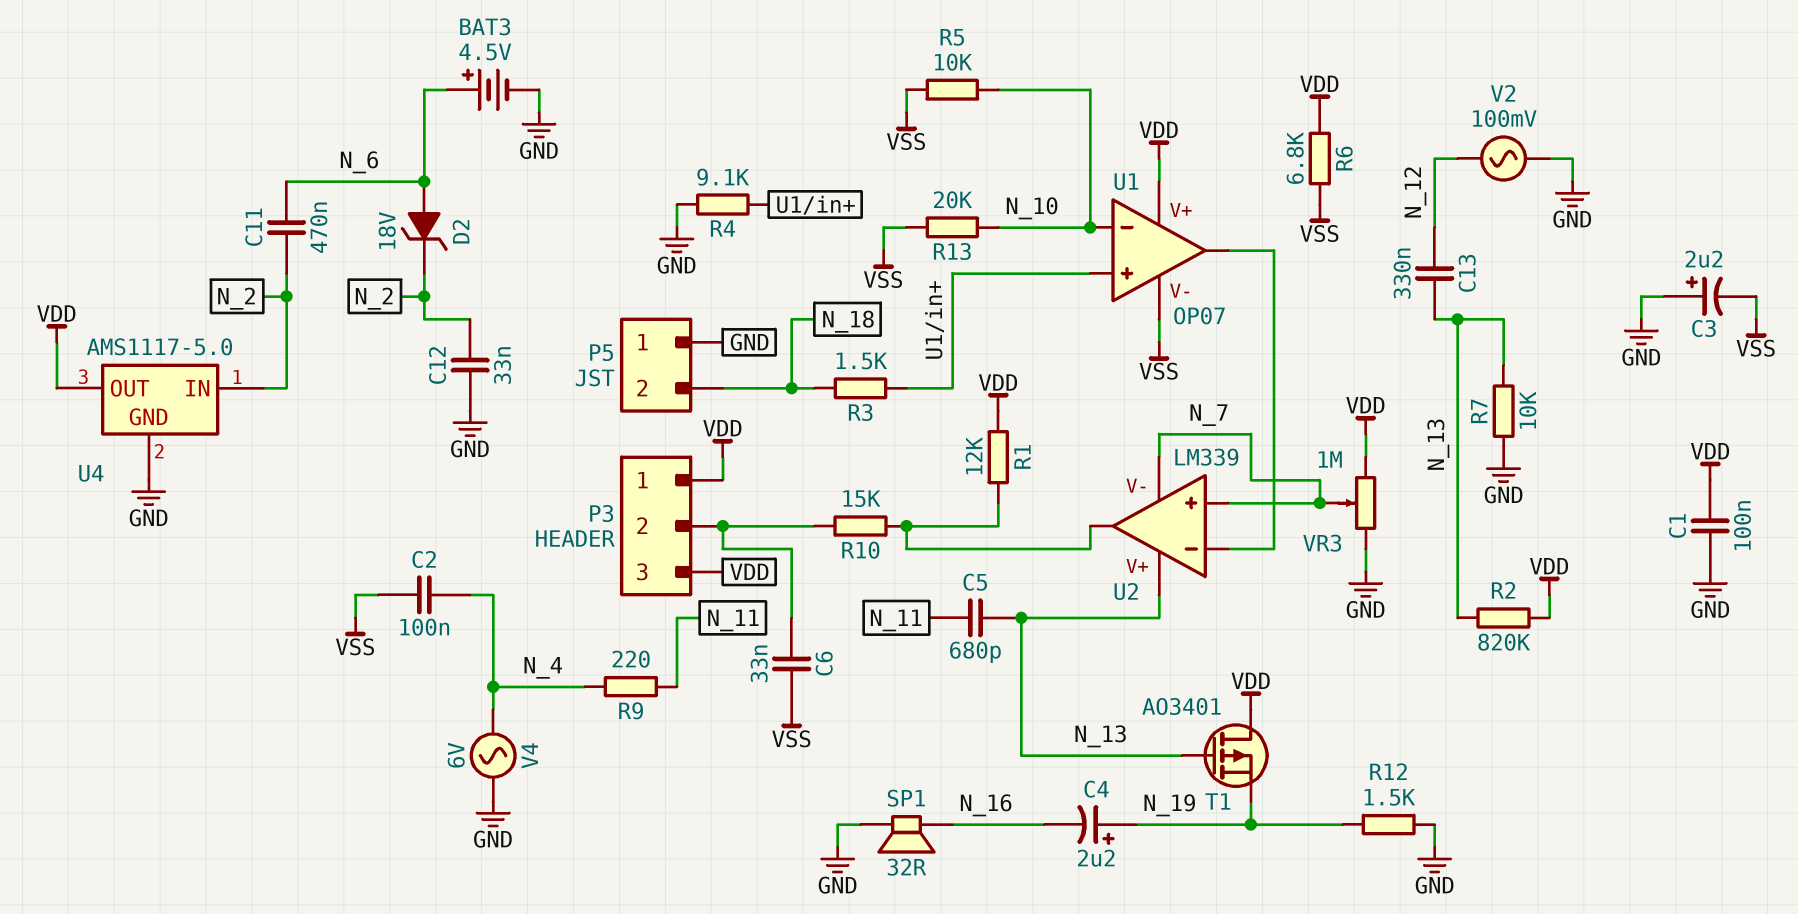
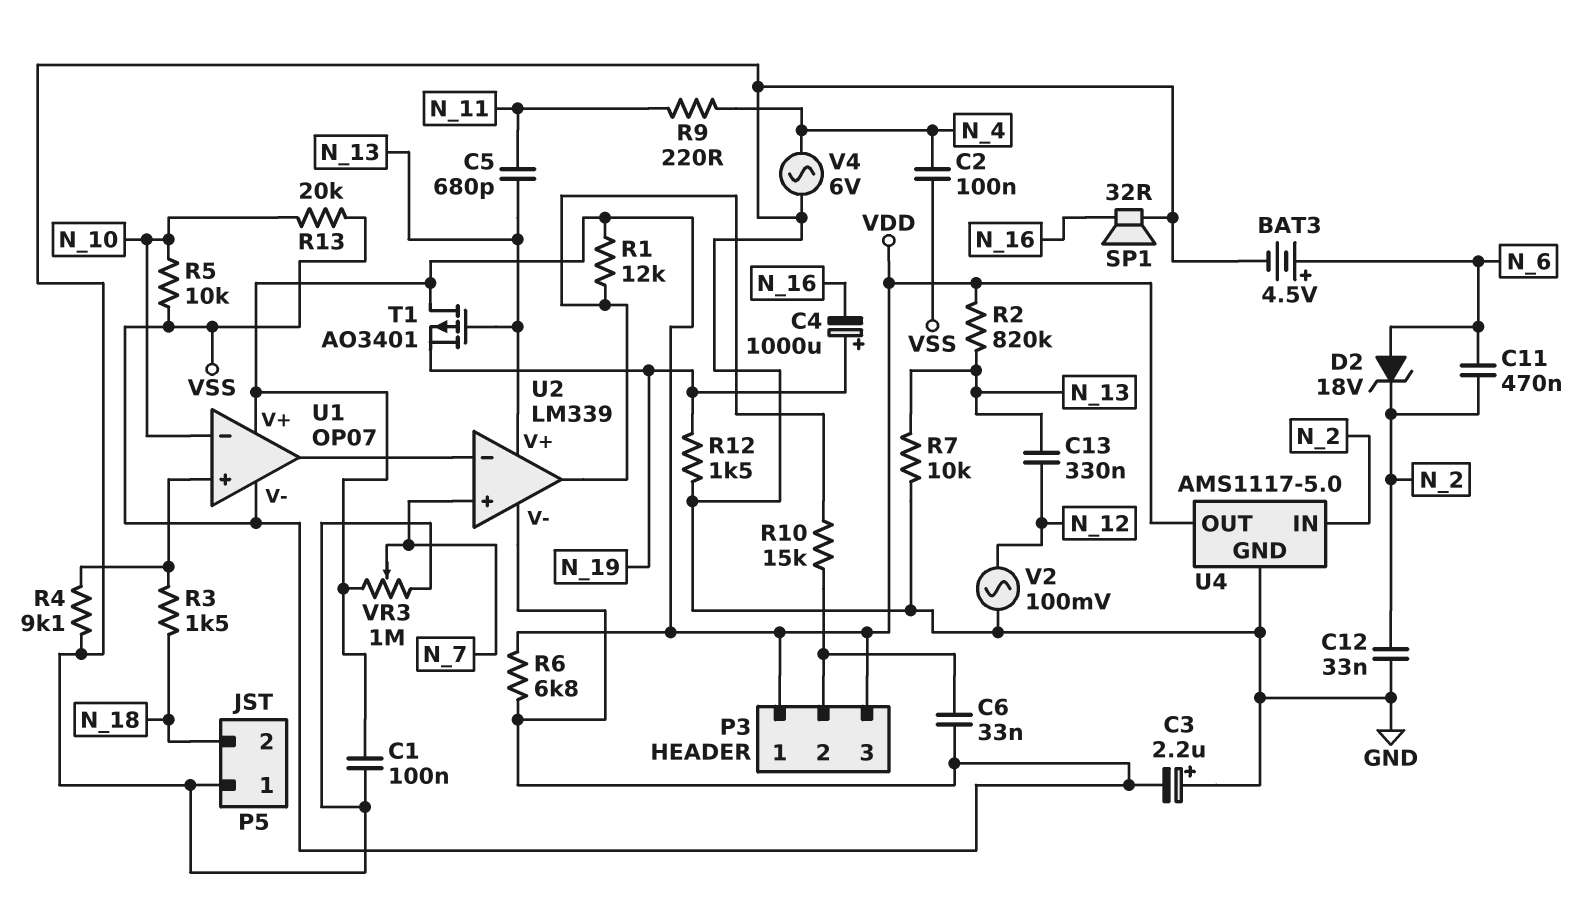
C4: 2.2uF (plus N_19, minus N_16) -> 1000uF (plus N_19, minus N_16)
U2 pin V-: N_7 -> VSS

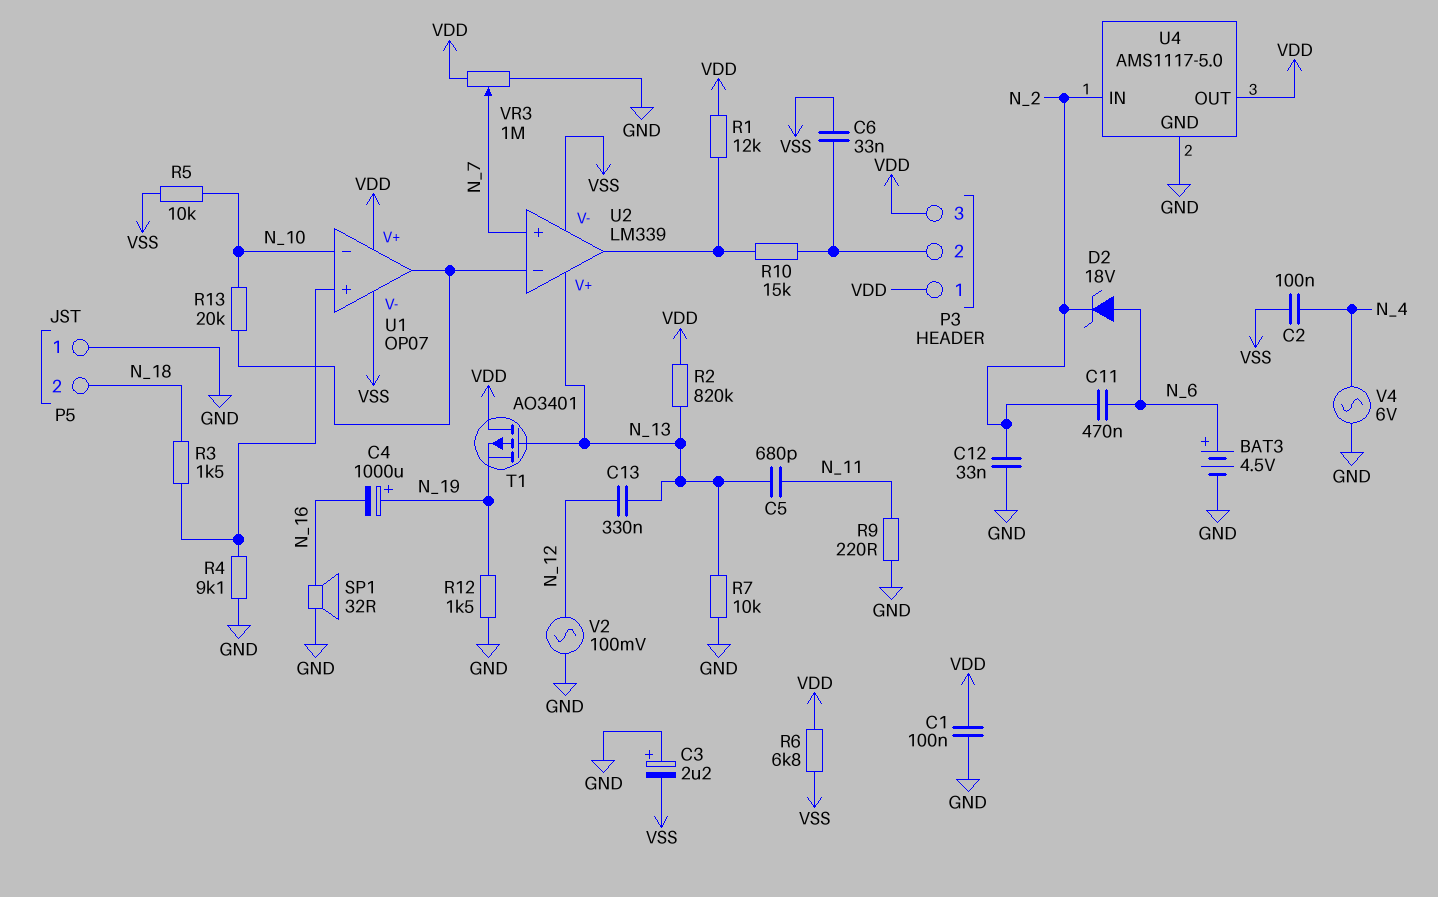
R9: 220 (N_4, N_11) -> 220 (GND, N_11)
R13: 20k (N_10, VSS) -> 20k (N_10, U1/out)

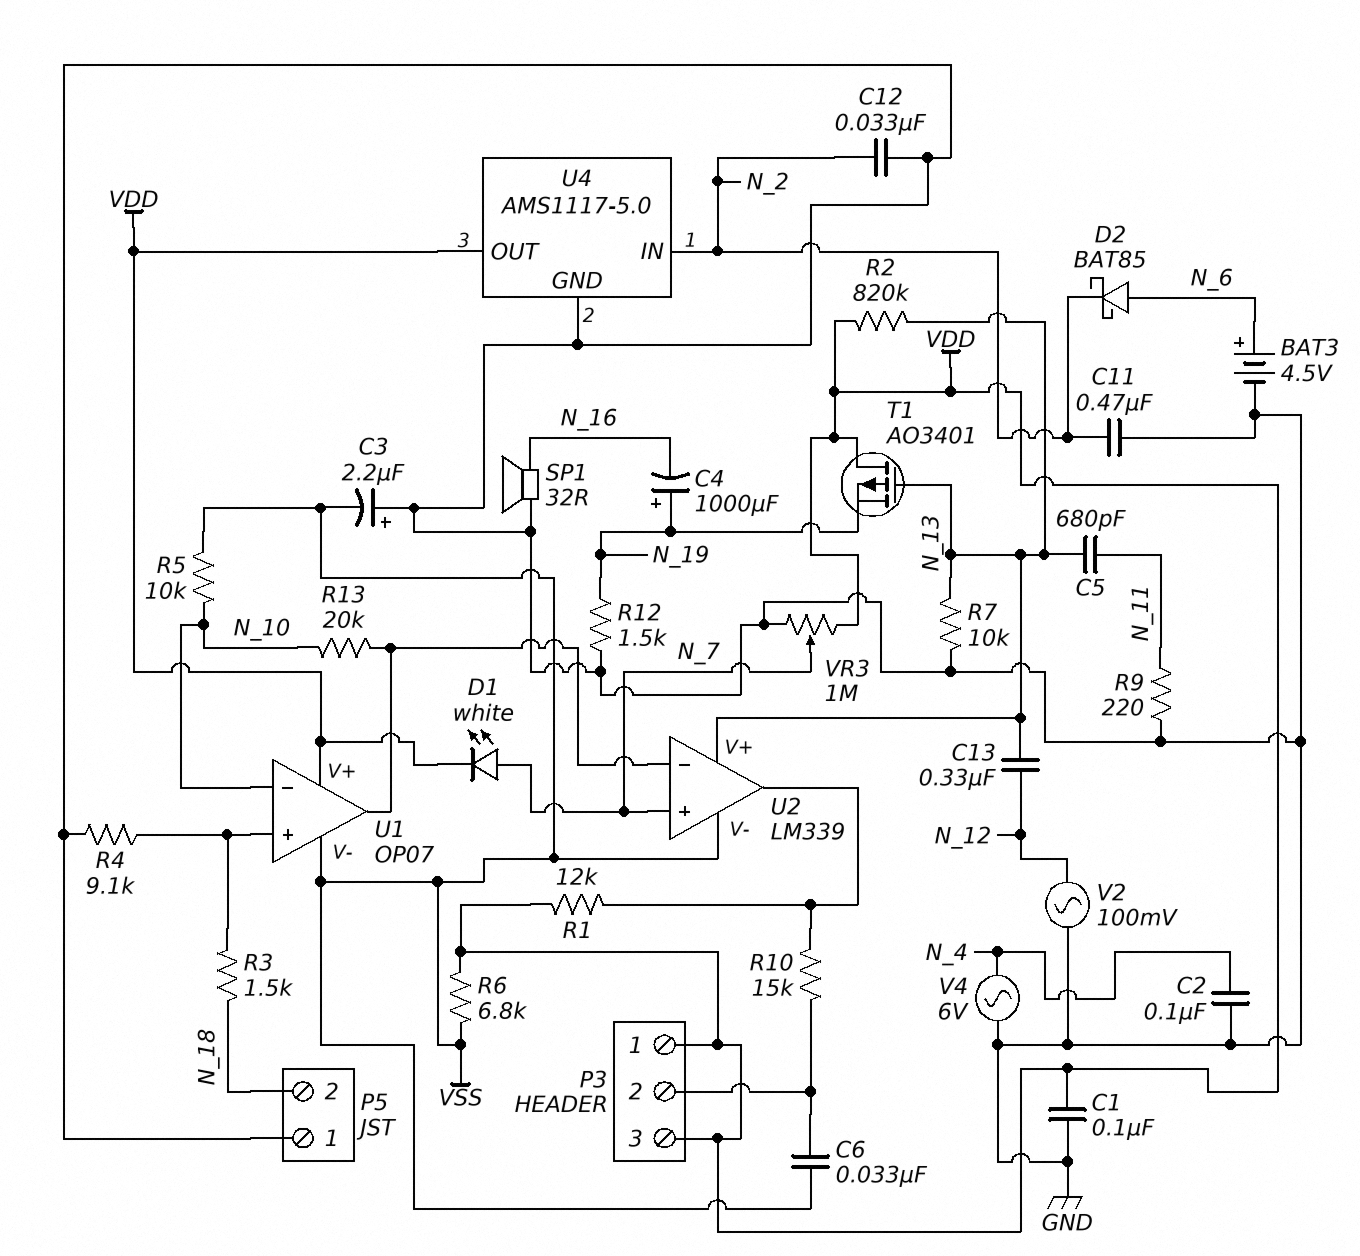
C2: 100nF (N_4, VSS) -> 100nF (GND, N_4)
C11: 470nF (N_2, N_6) -> 470nF (GND, N_2)
D1: none -> LED white (A N_7, K VDD)
D2: zener 18V (A N_6, K N_2) -> schottky BAT85 (A N_6, K N_2)

